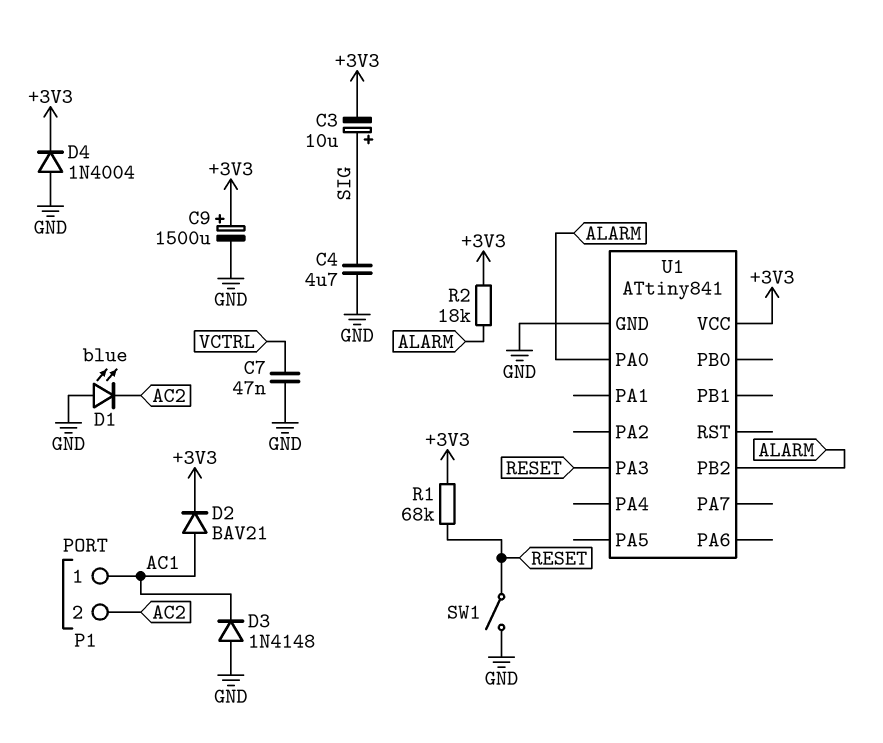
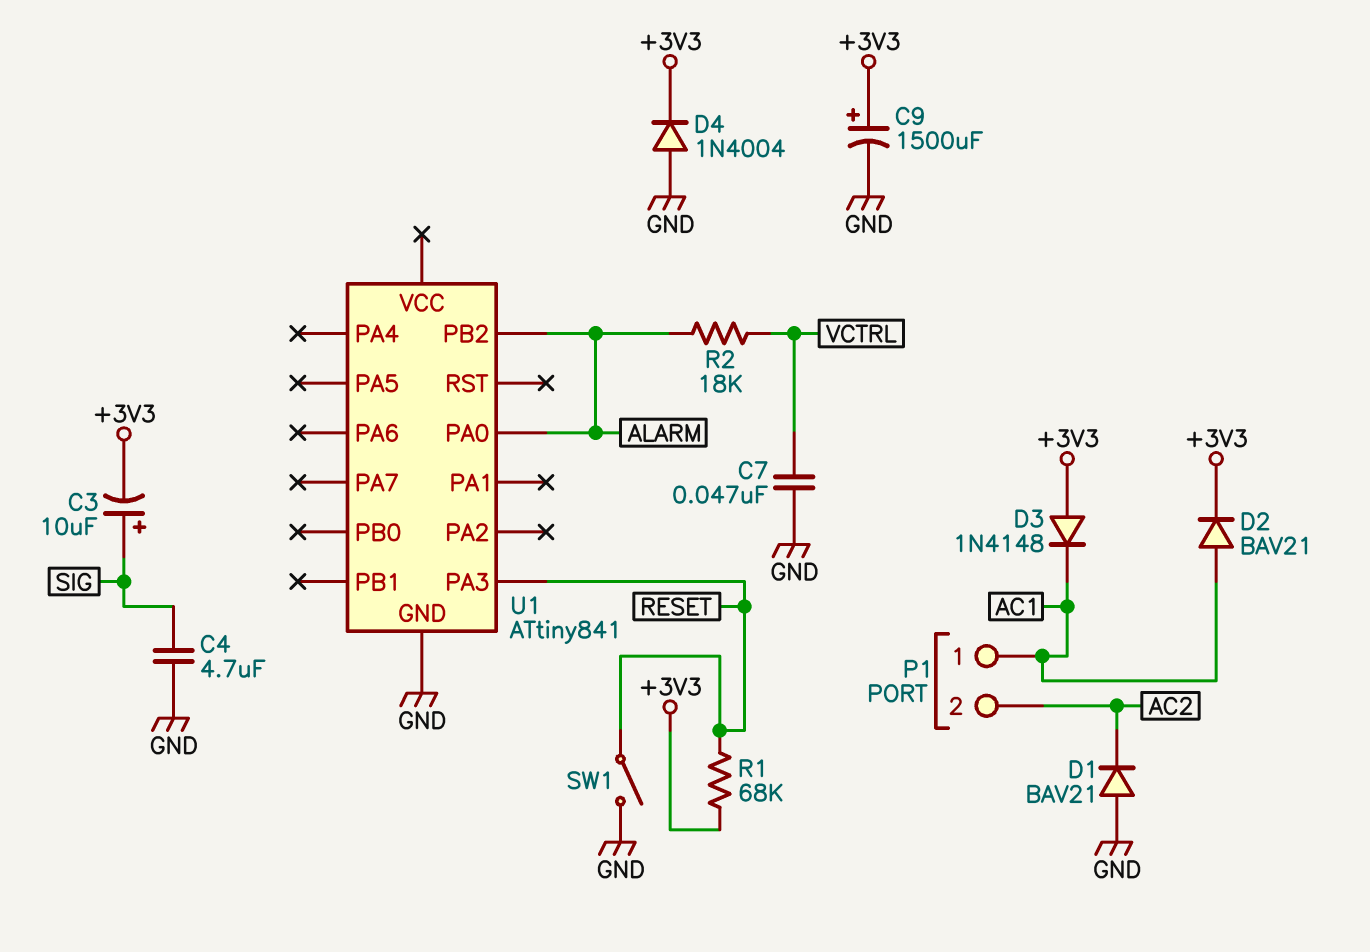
D1: LED blue (A GND, K AC2) -> diode BAV21 (A GND, K AC2)
D3: diode 1N4148 (A GND, K AC1) -> diode 1N4148 (A +3V3, K AC1)
R2: 18k (+3V3, ALARM) -> 18k (ALARM, VCTRL)
U1 pin VCC: +3V3 -> none

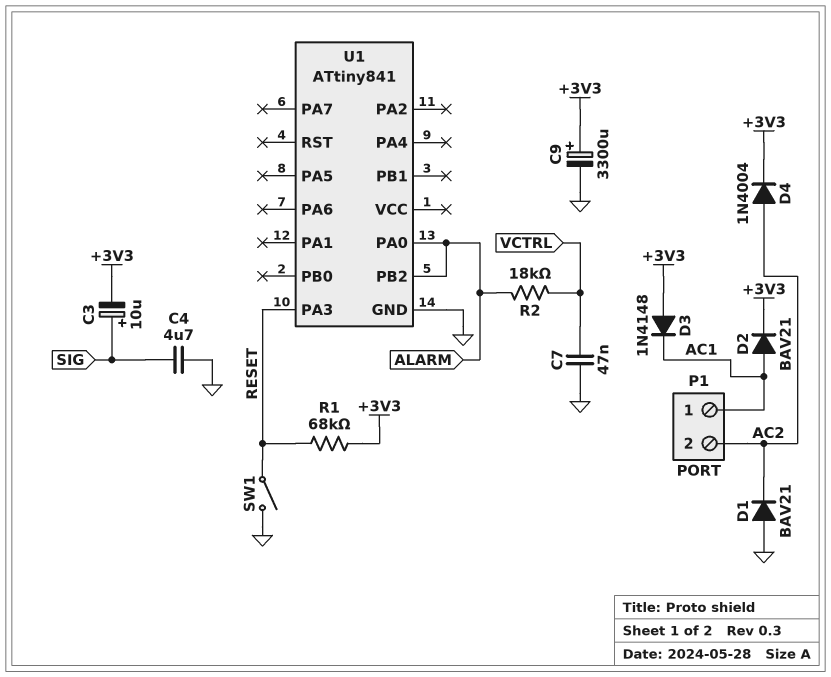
C9: 1500uF (plus +3V3, minus GND) -> 3300uF (plus +3V3, minus GND)
D4: diode 1N4004 (A GND, K +3V3) -> diode 1N4004 (A AC2, K +3V3)

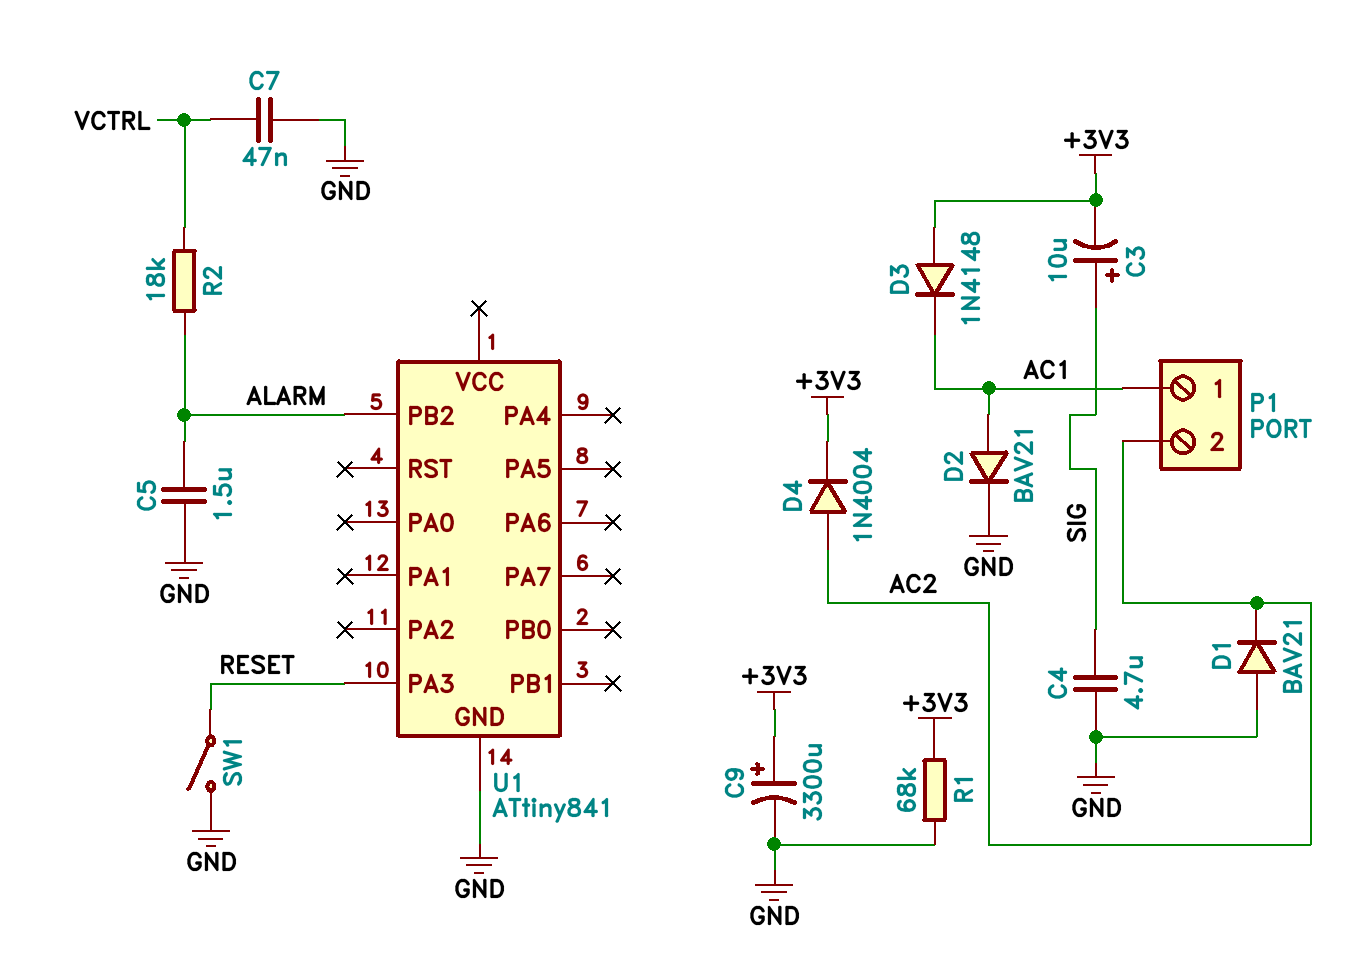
C5: none -> 1.5uF (ALARM, GND)
D2: diode BAV21 (A AC1, K +3V3) -> diode BAV21 (A AC1, K GND)
R1: 68k (+3V3, RESET) -> 68k (+3V3, GND)
U1 pin PA0: ALARM -> none

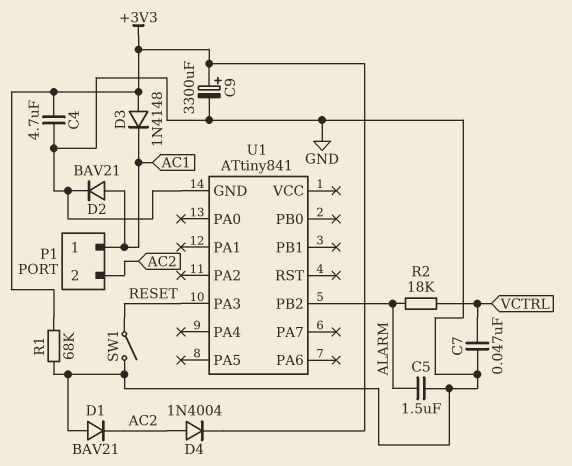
C3: 10uF (plus SIG, minus +3V3) -> none
C4: 4.7uF (GND, SIG) -> 4.7uF (+3V3, GND)

